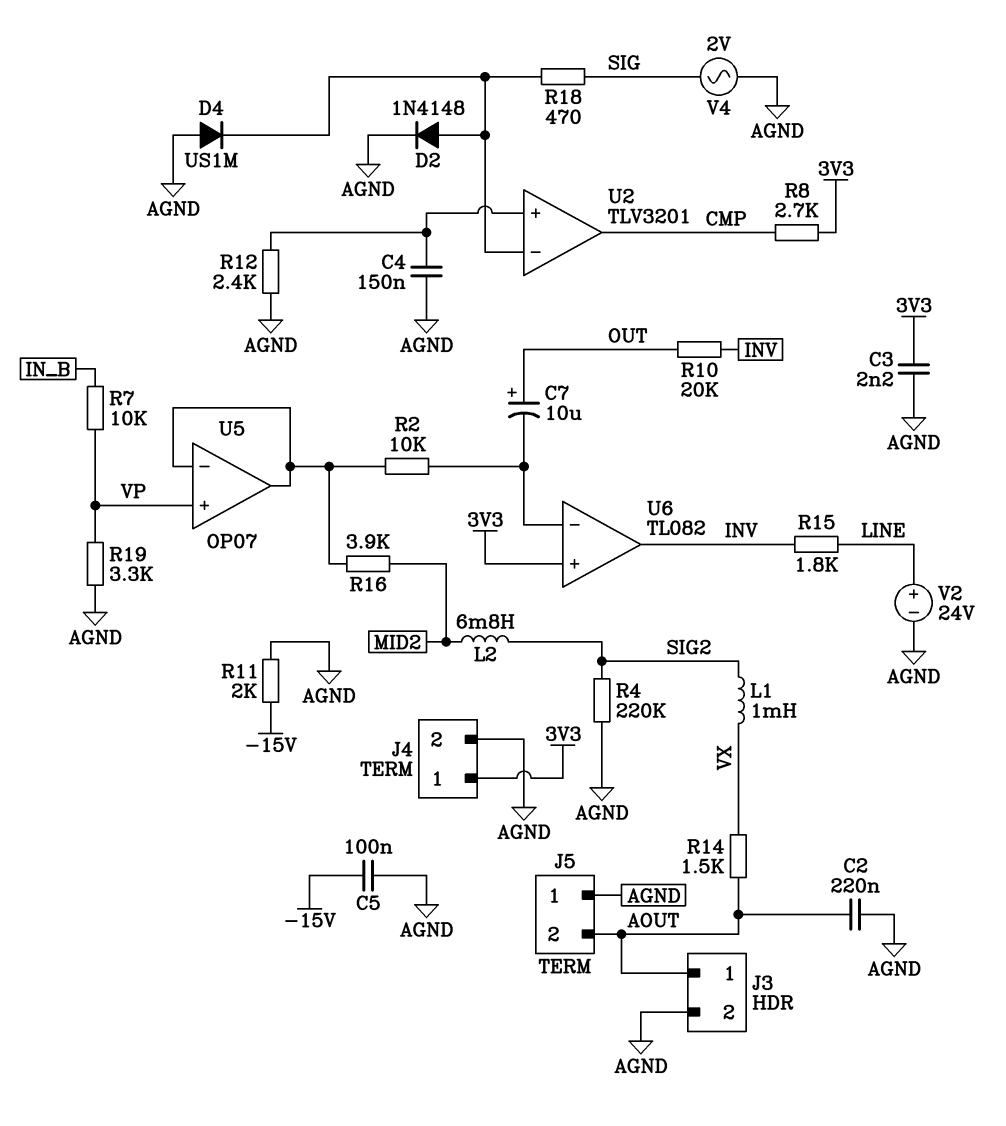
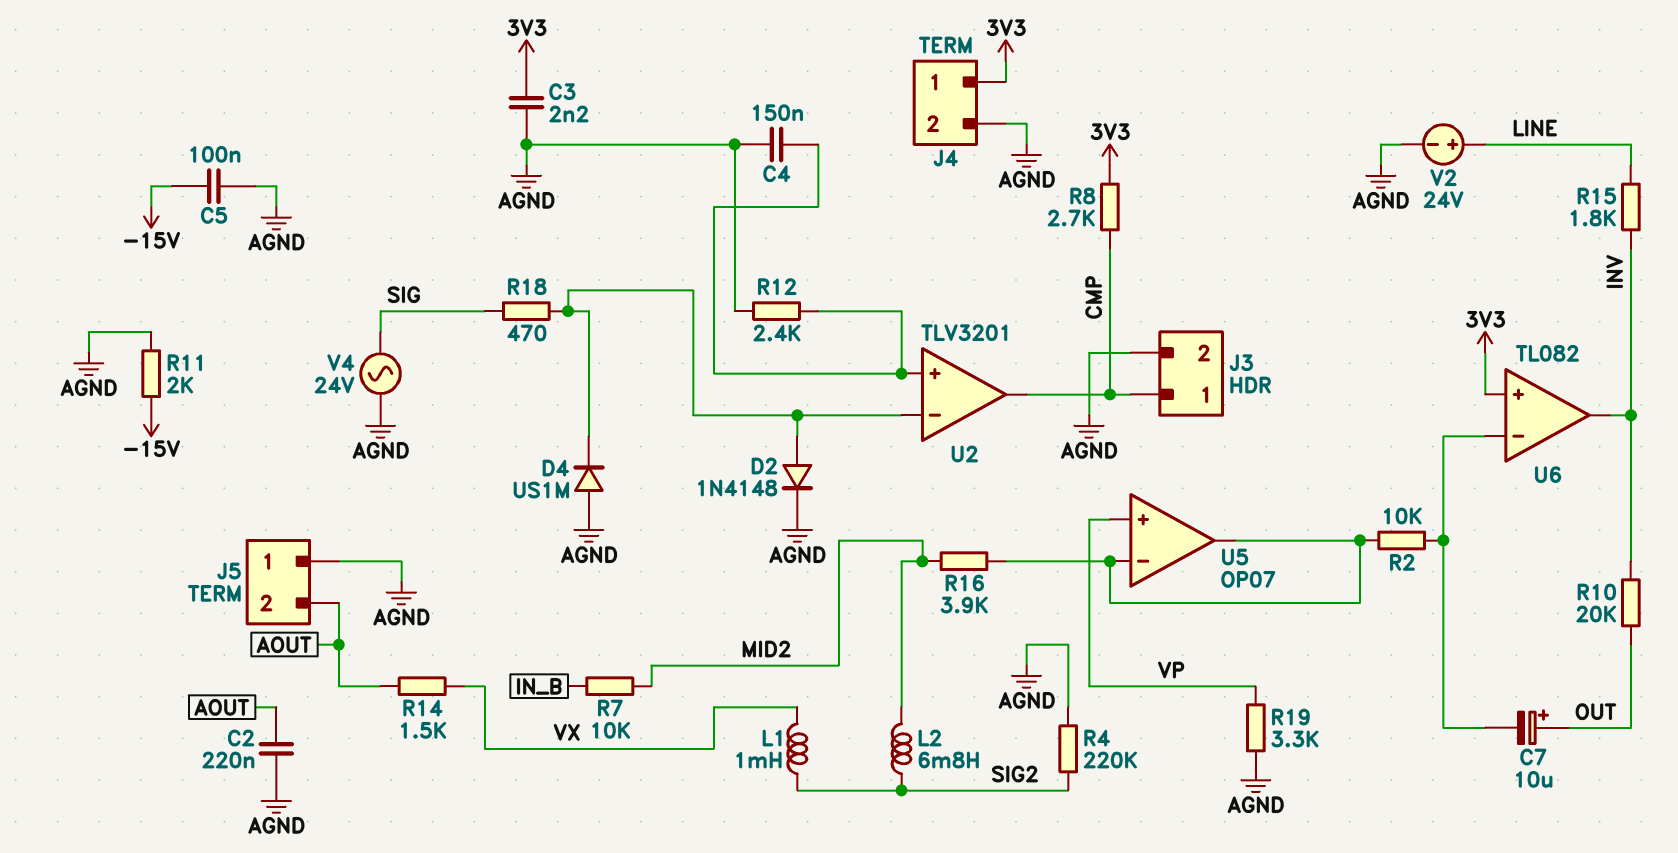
J3 pin 1: AOUT -> CMP
R7: 10k (IN_B, VP) -> 10k (IN_B, MID2)
V4: AC 2V (AGND, SIG) -> AC 24V (AGND, SIG)

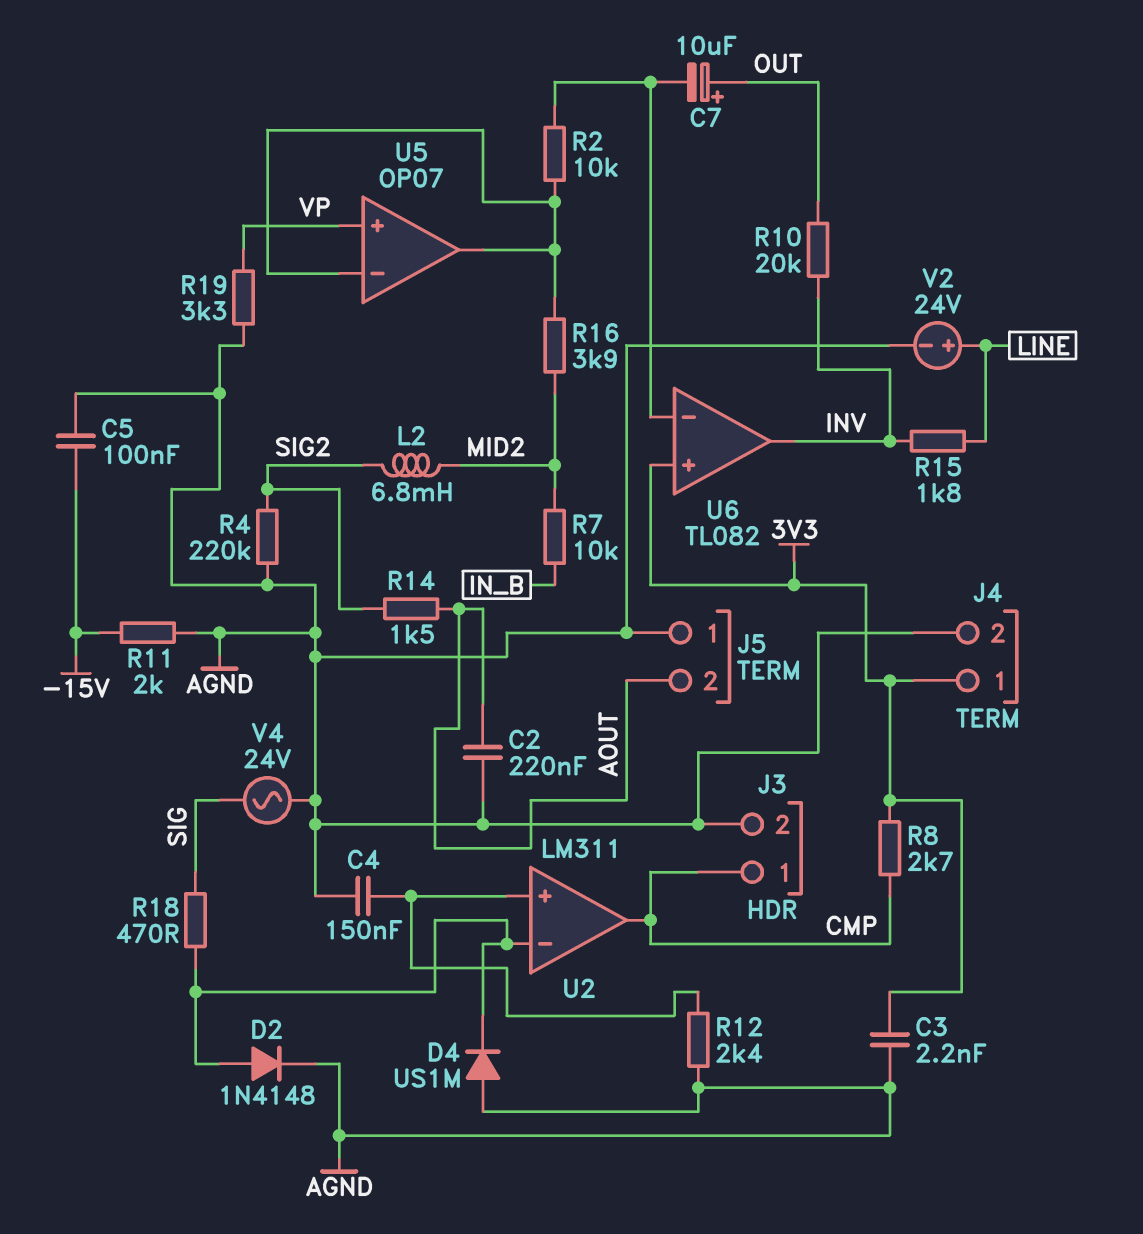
L1: 1mH (SIG2, VX) -> none
R14: 1.5k (AOUT, VX) -> 1.5k (AOUT, SIG2)
U2: TLV3201 -> LM311

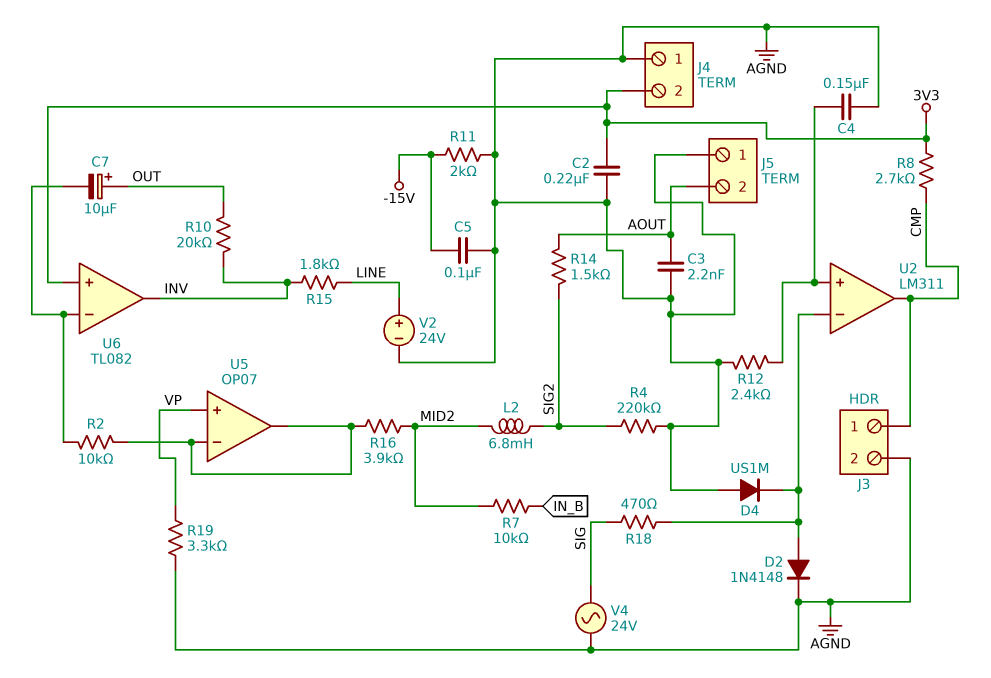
C2: 220nF (AGND, AOUT) -> 220nF (3V3, AGND)
C3: 2.2nF (3V3, AGND) -> 2.2nF (AGND, AOUT)
J4 pin 1: 3V3 -> AGND
J4 pin 2: AGND -> 3V3

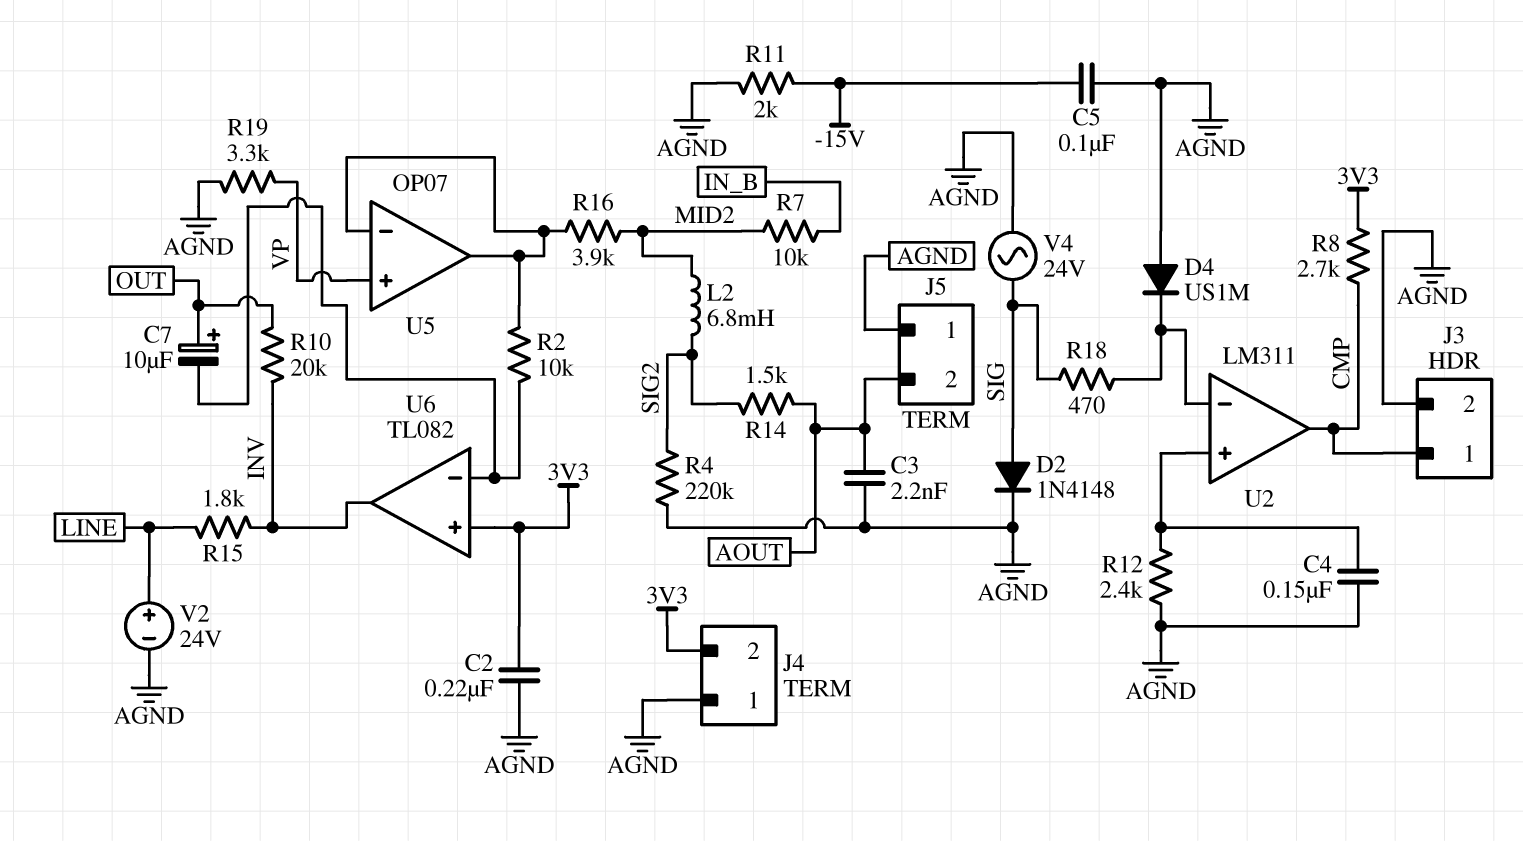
D2: diode 1N4148 (A U2/in-, K AGND) -> diode 1N4148 (A SIG, K AGND)

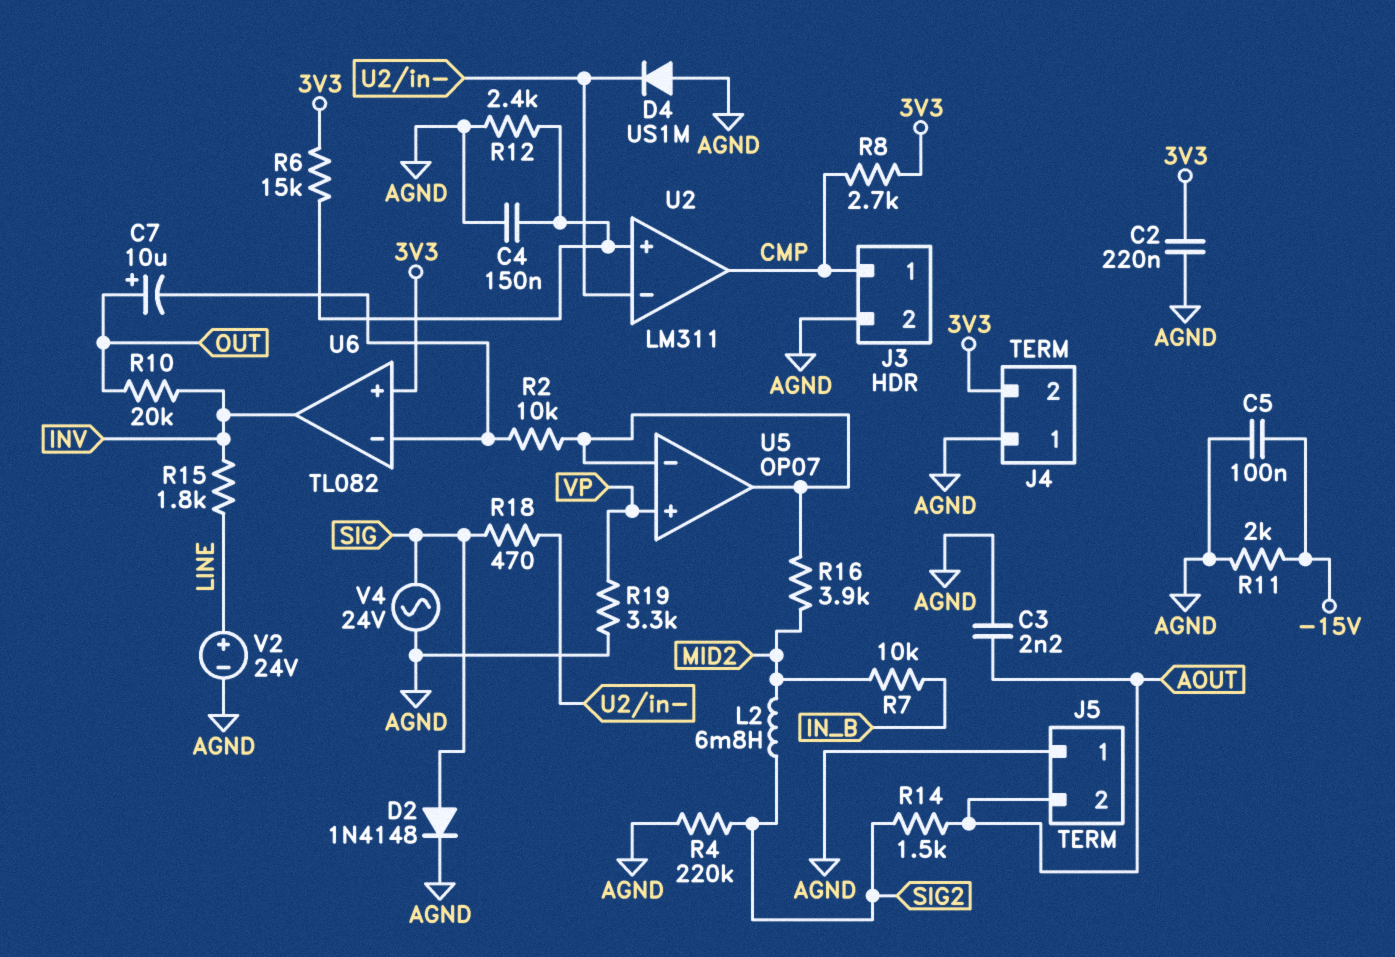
R6: none -> 15k (3V3, U2/in+)

